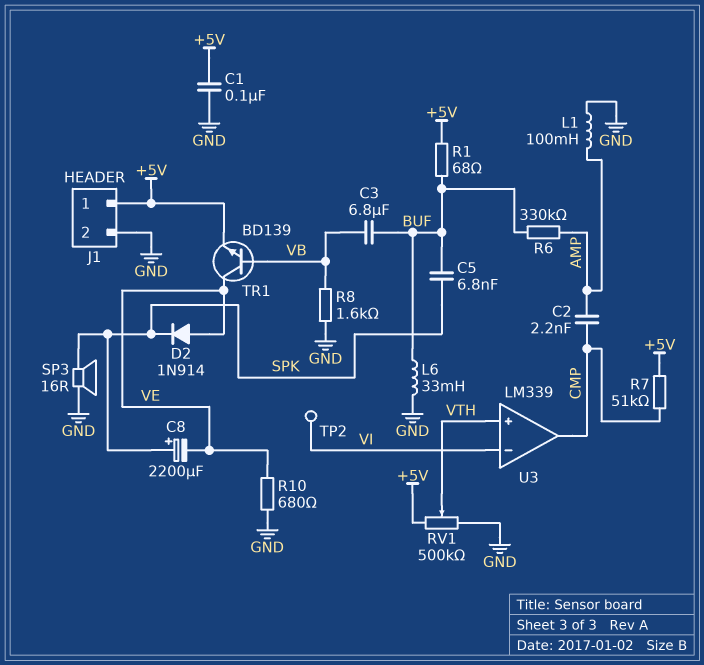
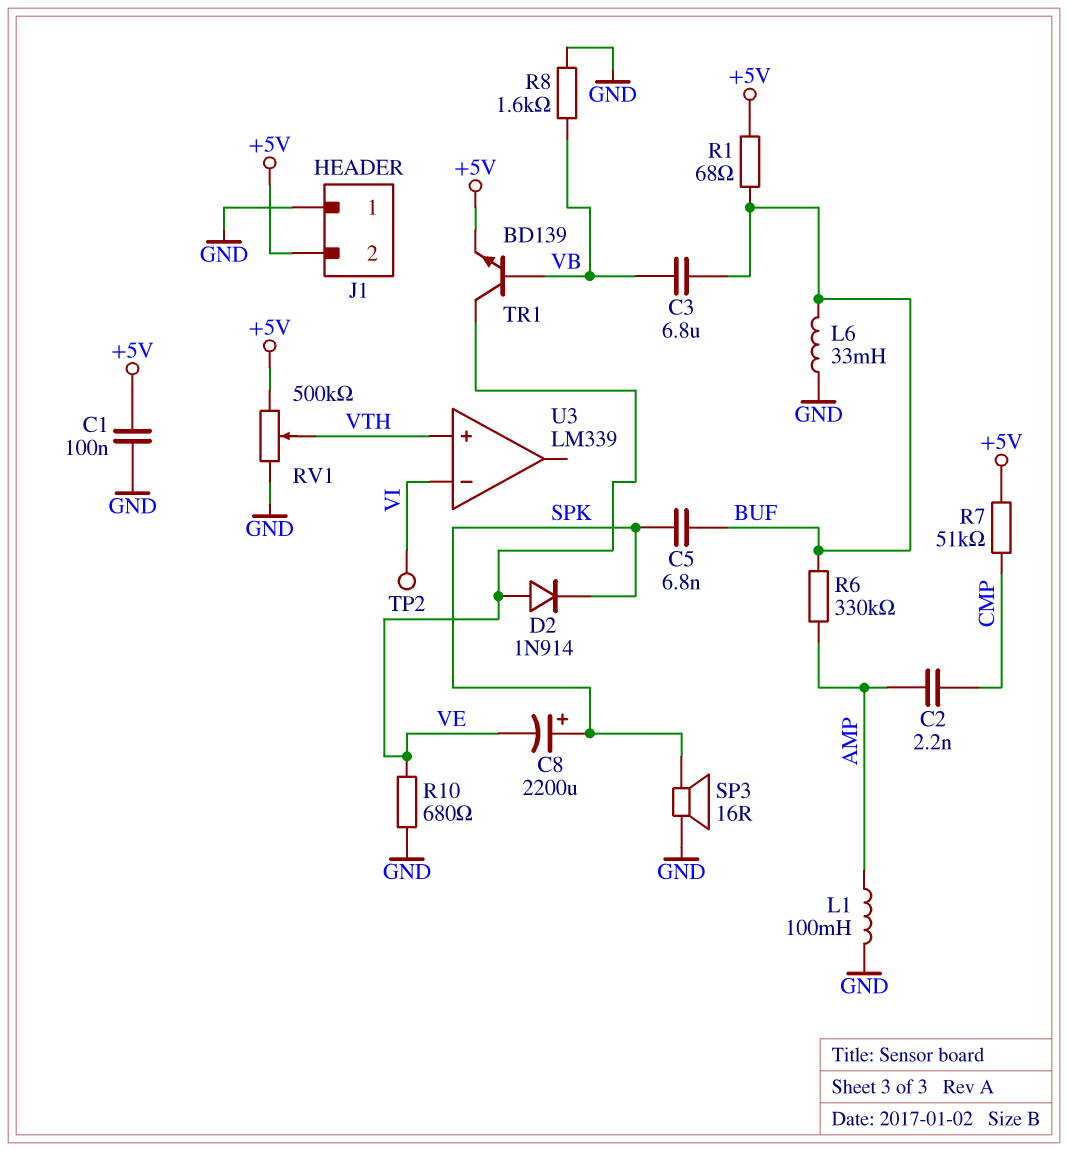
J1 pin 1: +5V -> GND
J1 pin 2: GND -> +5V
U3 pin out: CMP -> none

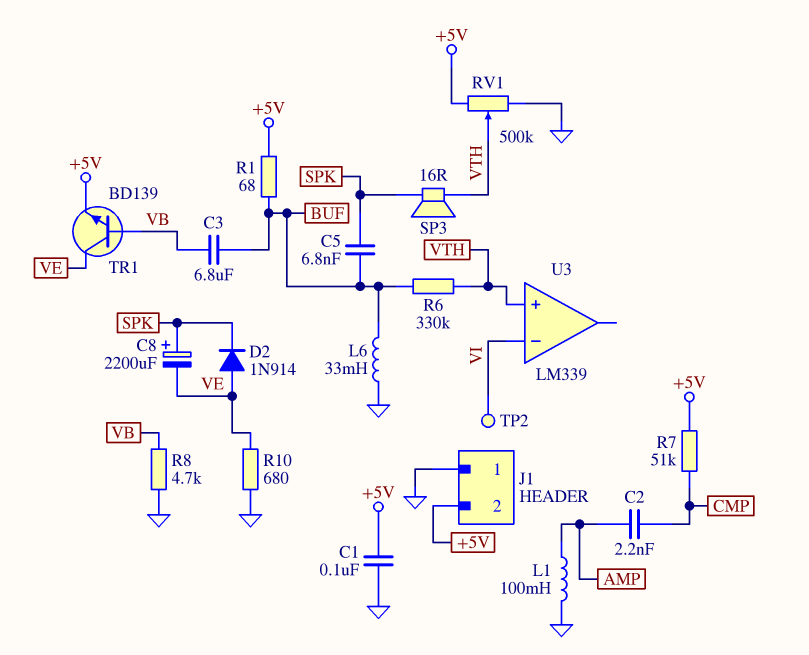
R6: 330k (AMP, BUF) -> 330k (BUF, VTH)
R8: 1.6k (GND, VB) -> 4.7k (GND, VB)
SP3: speaker 16R (GND, SPK) -> speaker 16R (SPK, VTH)

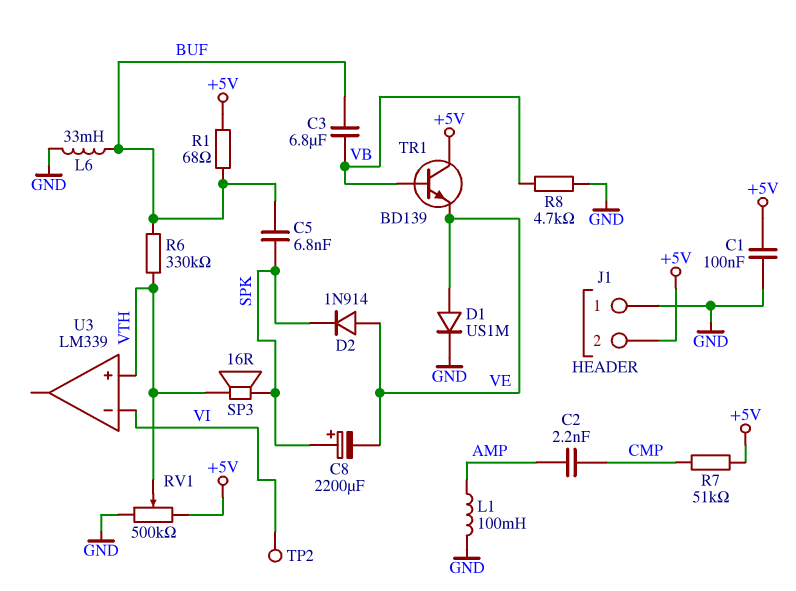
D1: none -> diode US1M (A VE, K GND)
R10: 680 (GND, VE) -> none
TR1: NPN BD139 (B VB, C VE, E +5V) -> NPN BD139 (B VB, C +5V, E VE)

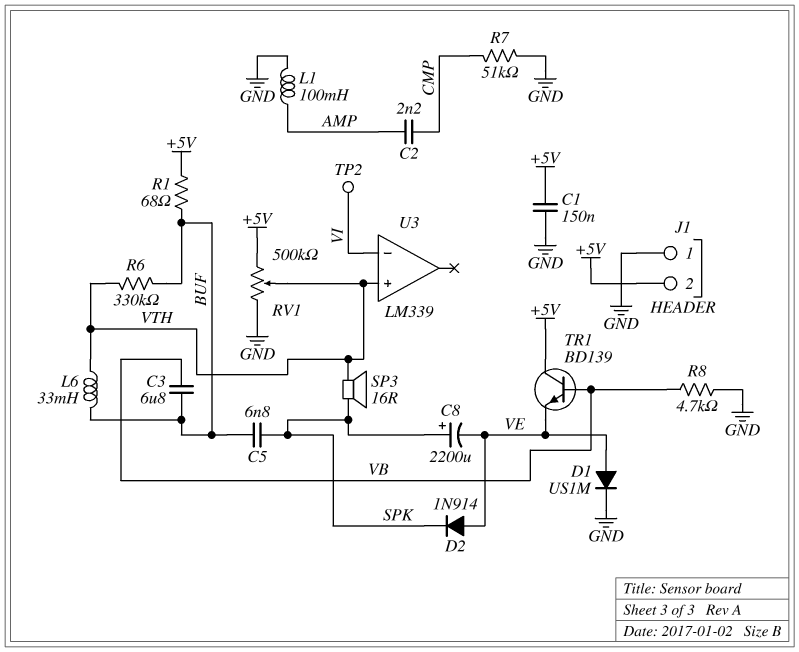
C1: 100nF (+5V, GND) -> 150nF (+5V, GND)
L6: 33mH (BUF, GND) -> 33mH (BUF, VTH)
R7: 51k (+5V, CMP) -> 51k (CMP, GND)

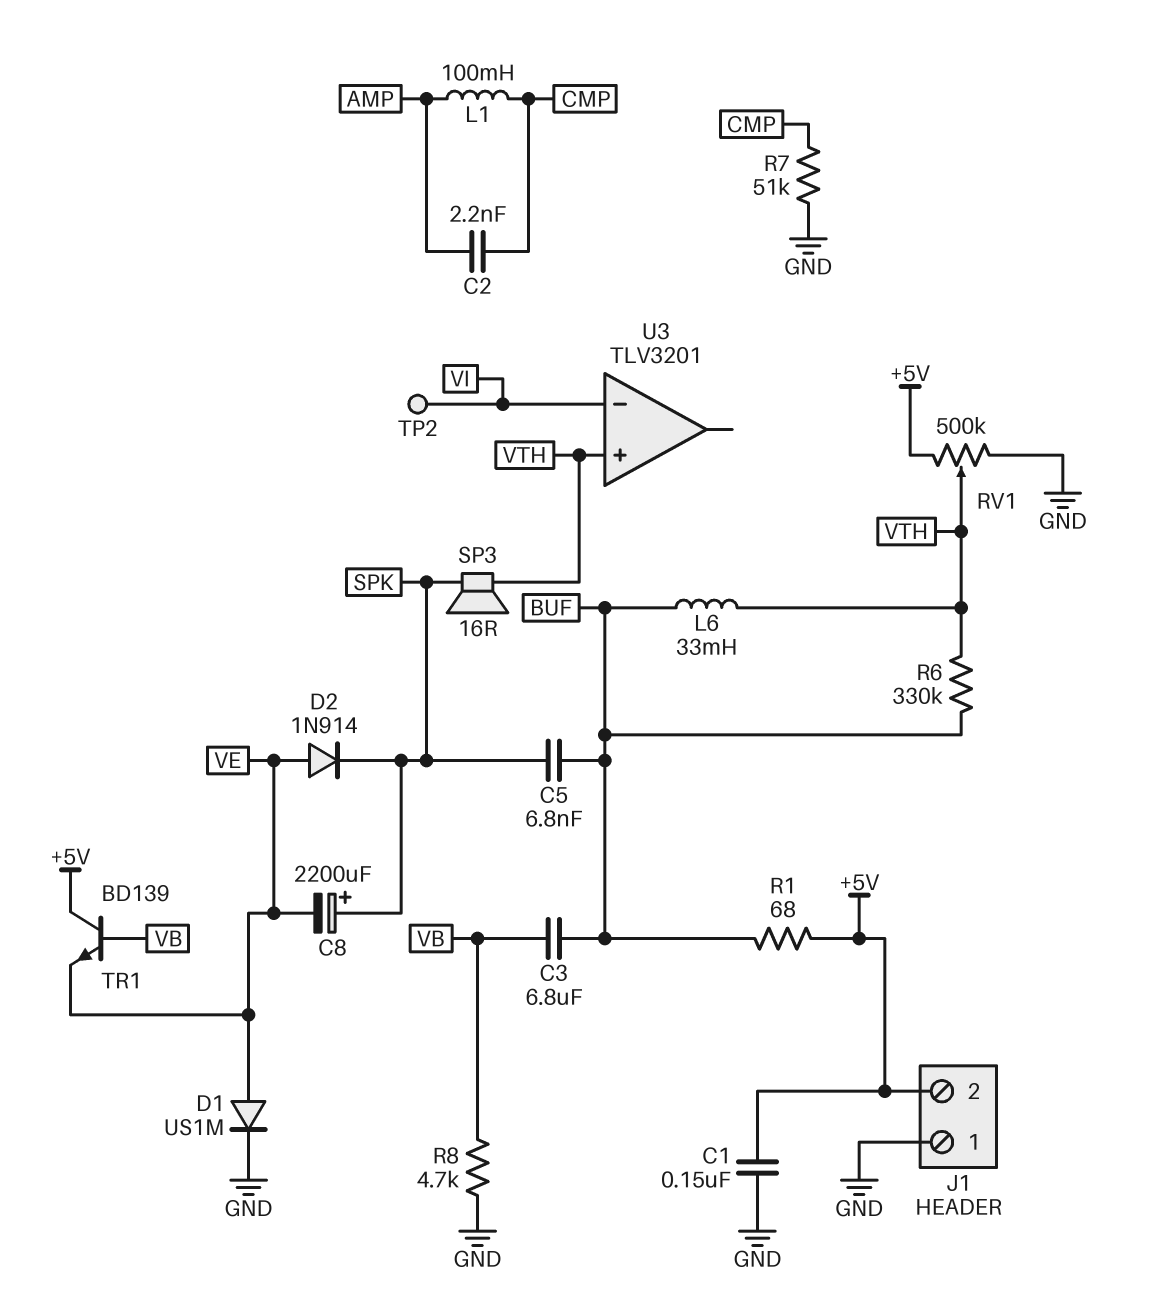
L1: 100mH (AMP, GND) -> 100mH (AMP, CMP)
U3: LM339 -> TLV3201

